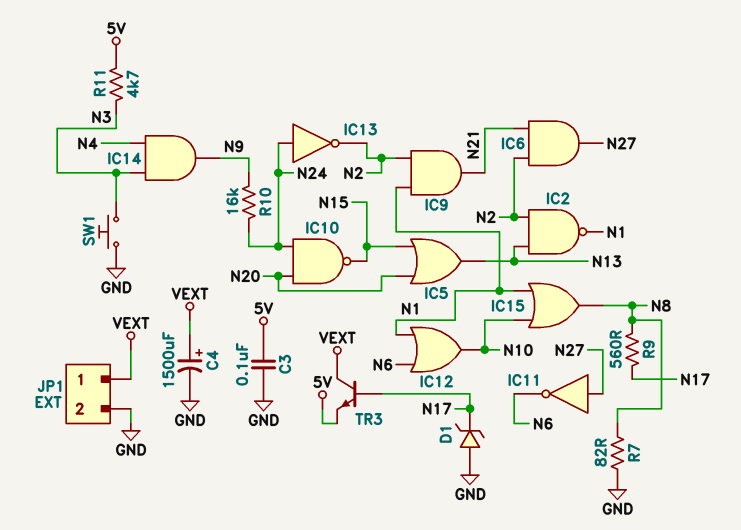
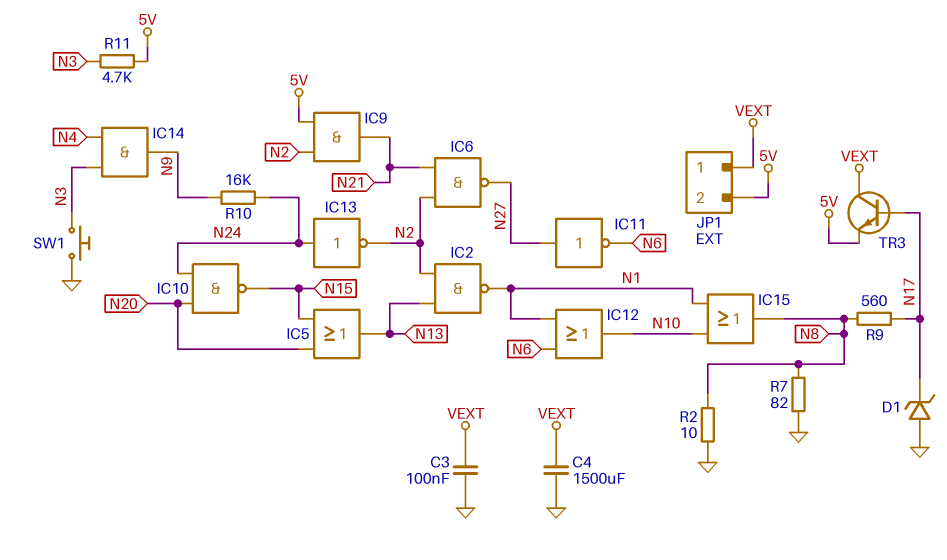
C3: 100nF (5V, GND) -> 100nF (GND, VEXT)
C4: 1500uF (plus VEXT, minus GND) -> 1500uF (GND, VEXT)
IC6: AND (in N2, in N21, out N27) -> NAND (in N2, in N21, out N27)
IC9: AND (in N1, in N2, out N21) -> AND (in 5V, in N2, out N21)
JP1 pin 2: GND -> 5V
R2: none -> 10 (GND, N8)

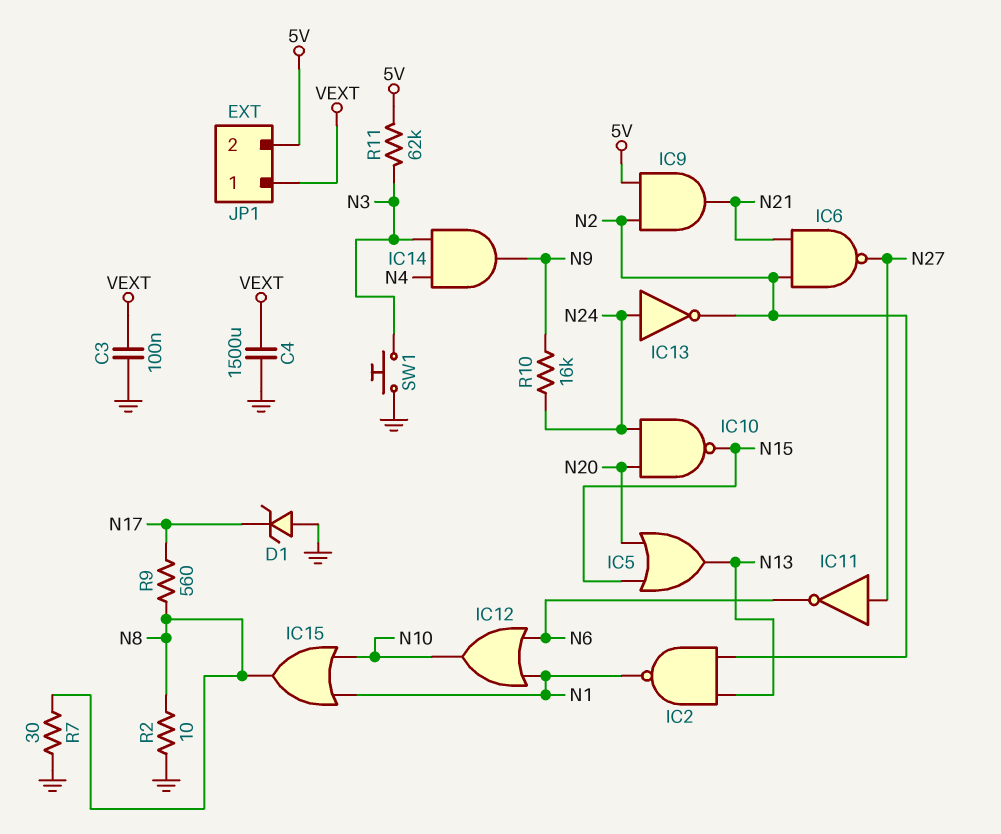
R7: 82 (GND, N8) -> 30 (GND, N8)
R11: 4.7k (5V, N3) -> 62k (5V, N3)
TR3: NPN (B N17, C VEXT, E 5V) -> none

